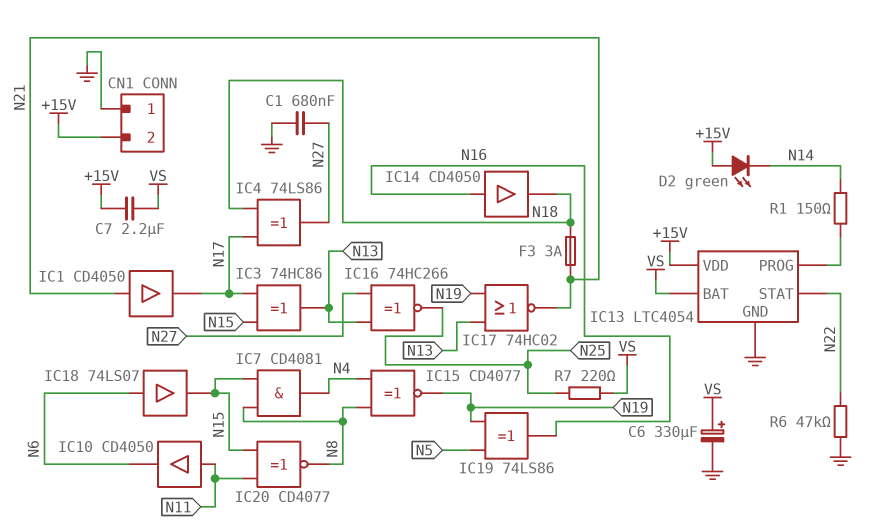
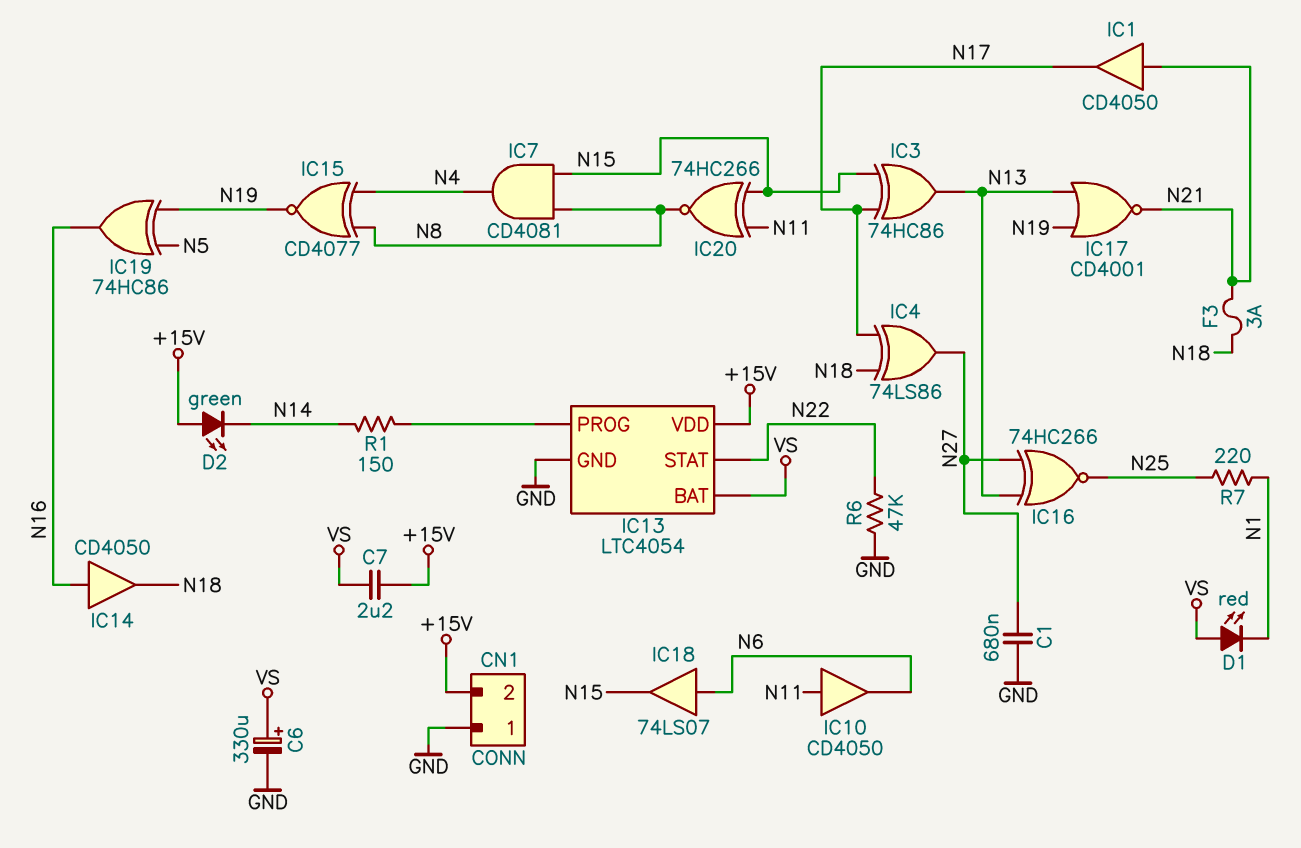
D1: none -> LED red (A VS, K N1)
IC17: NOR 74HC02 (in N13, in N19, out N21) -> NOR CD4001 (in N13, in N19, out N21)
IC19: XOR 74LS86 (in N5, in N19, out N16) -> XOR 74HC86 (in N5, in N19, out N16)
IC20: XNOR CD4077 (in N11, in N15, out N8) -> XNOR 74HC266 (in N11, in N15, out N8)
R7: 220 (N25, VS) -> 220 (N1, N25)

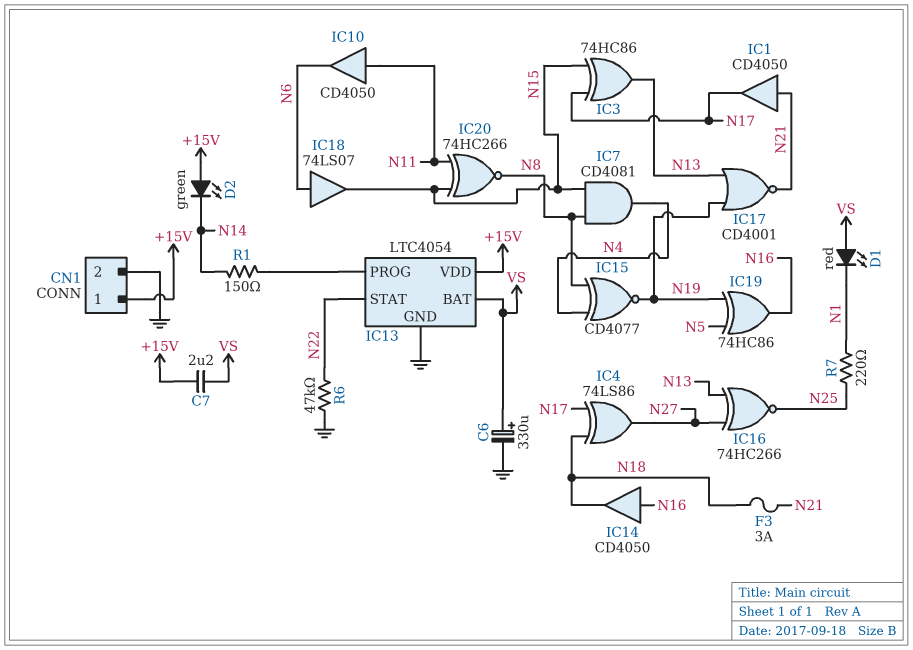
C1: 680nF (GND, N27) -> none
CN1 pin 1: GND -> +15V
CN1 pin 2: +15V -> GND

